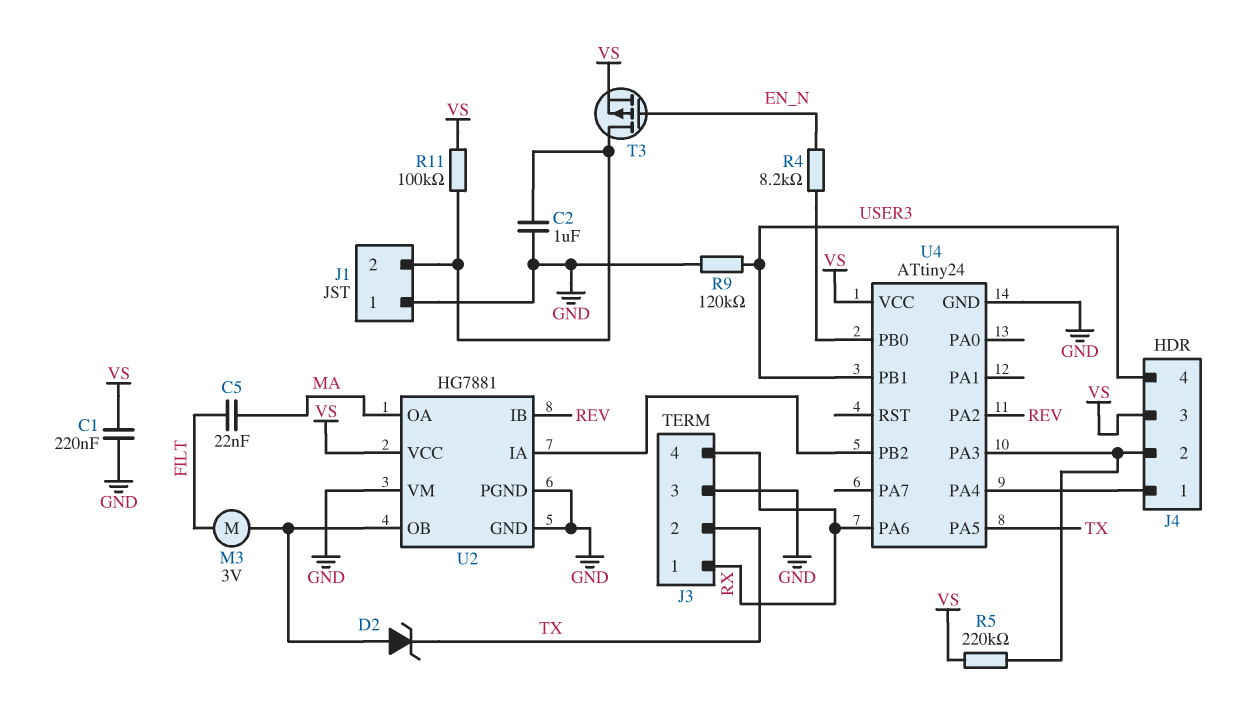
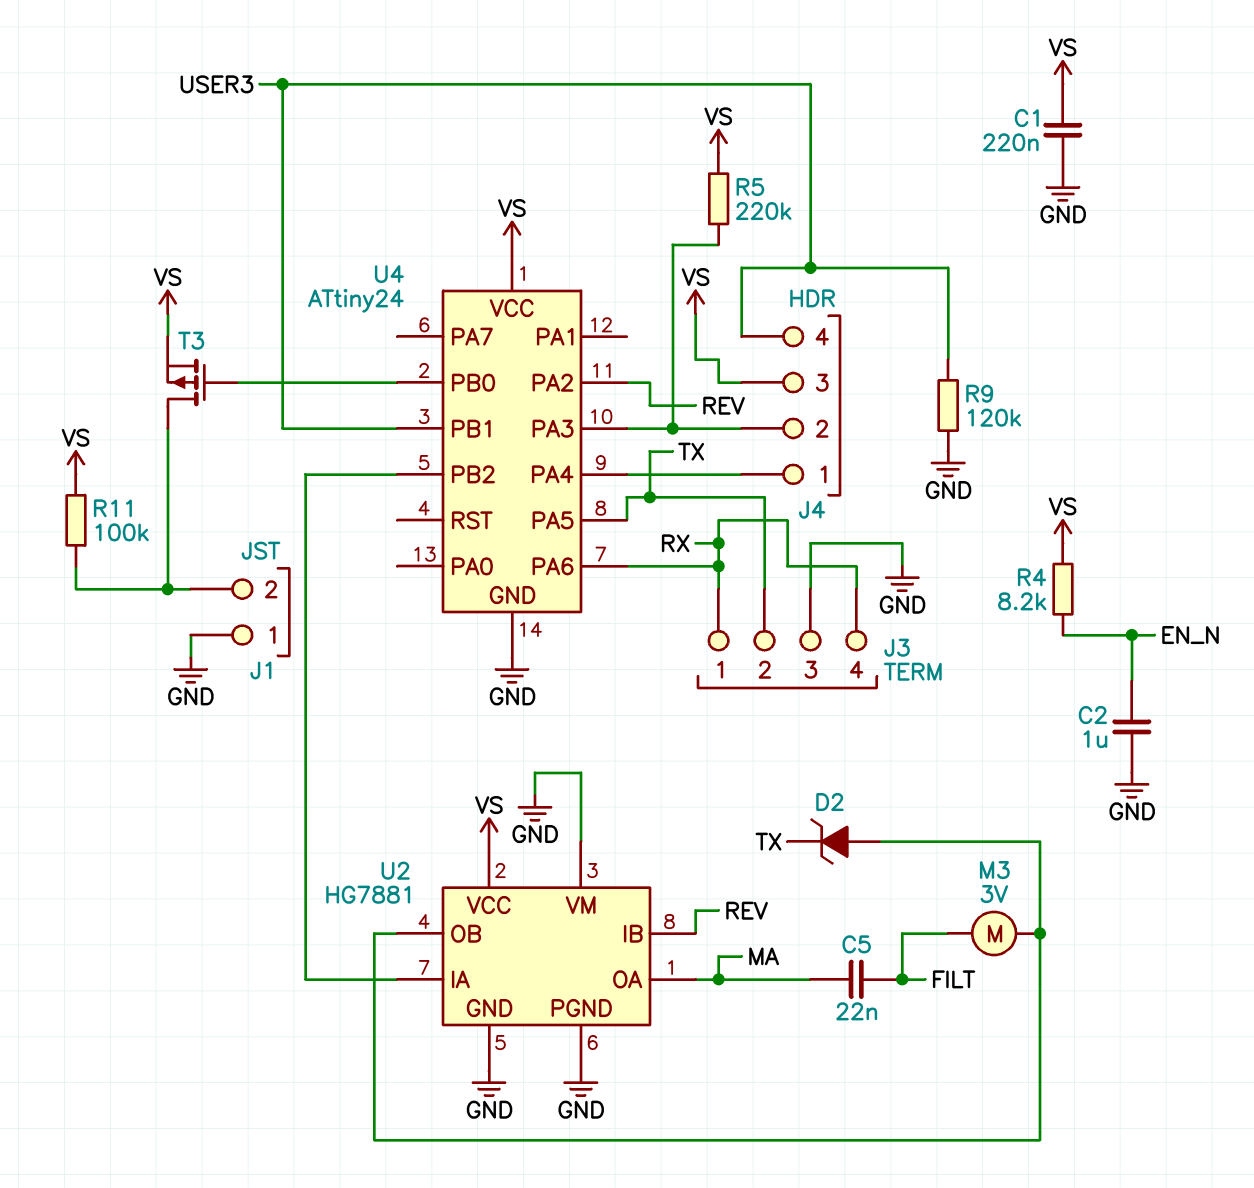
C2: 1uF (GND, J1/2) -> 1uF (EN_N, GND)
R4: 8.2k (EN_N, U4/PB0) -> 8.2k (EN_N, VS)
T3: PMOS (G EN_N, D J1/2, S VS) -> PMOS (G U4/PB0, D J1/2, S VS)

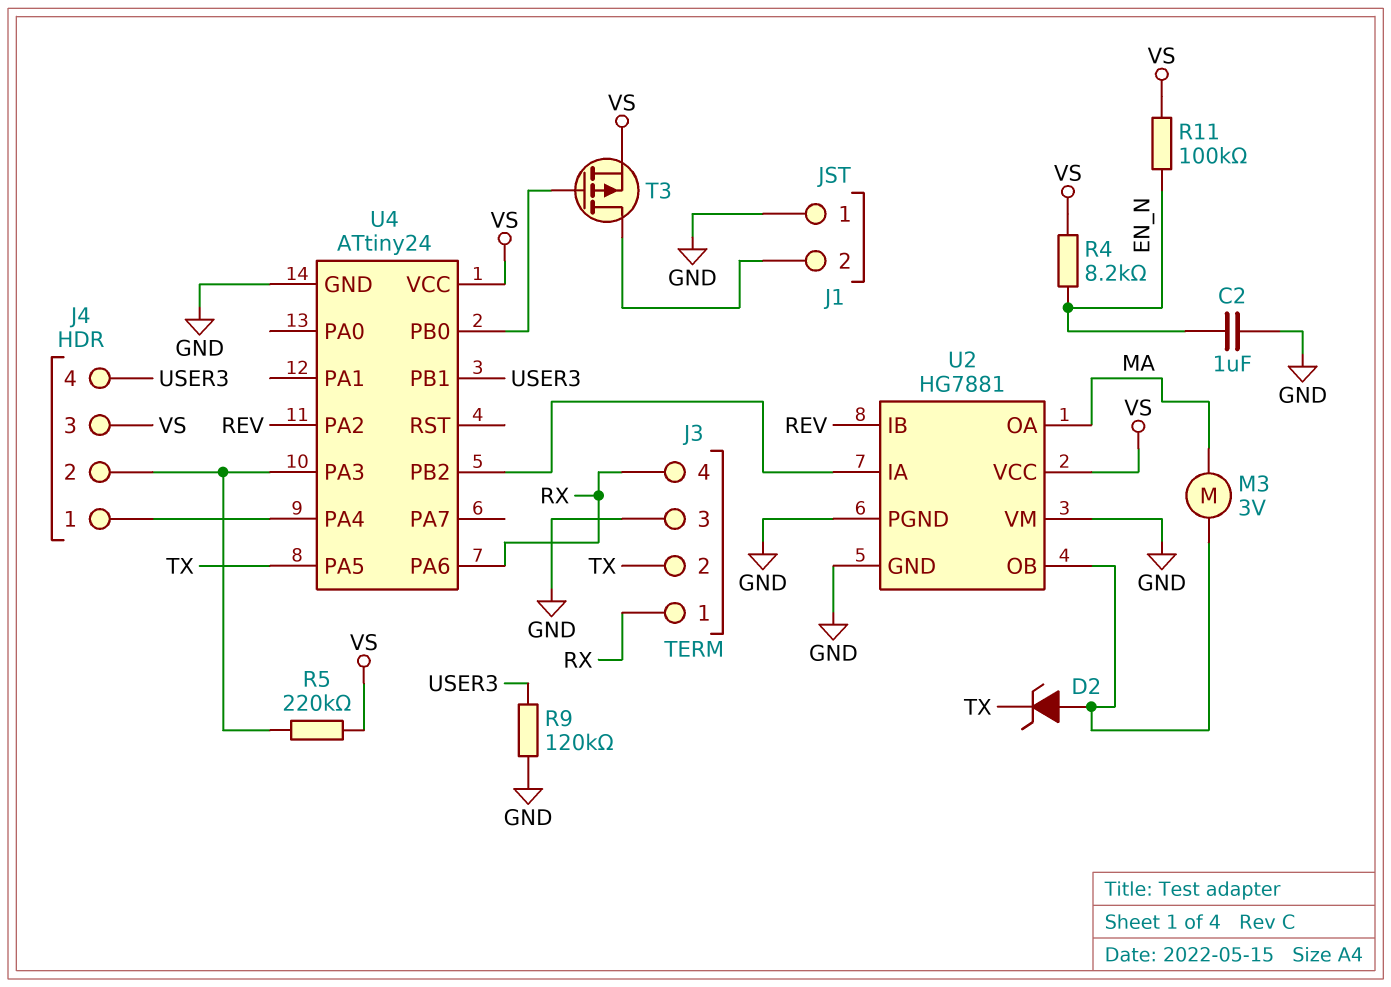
C1: 220nF (GND, VS) -> none
C5: 22nF (FILT, MA) -> none
M3: motor 3V (FILT, U2/OB) -> motor 3V (MA, U2/OB)
R11: 100k (J1/2, VS) -> 100k (EN_N, VS)

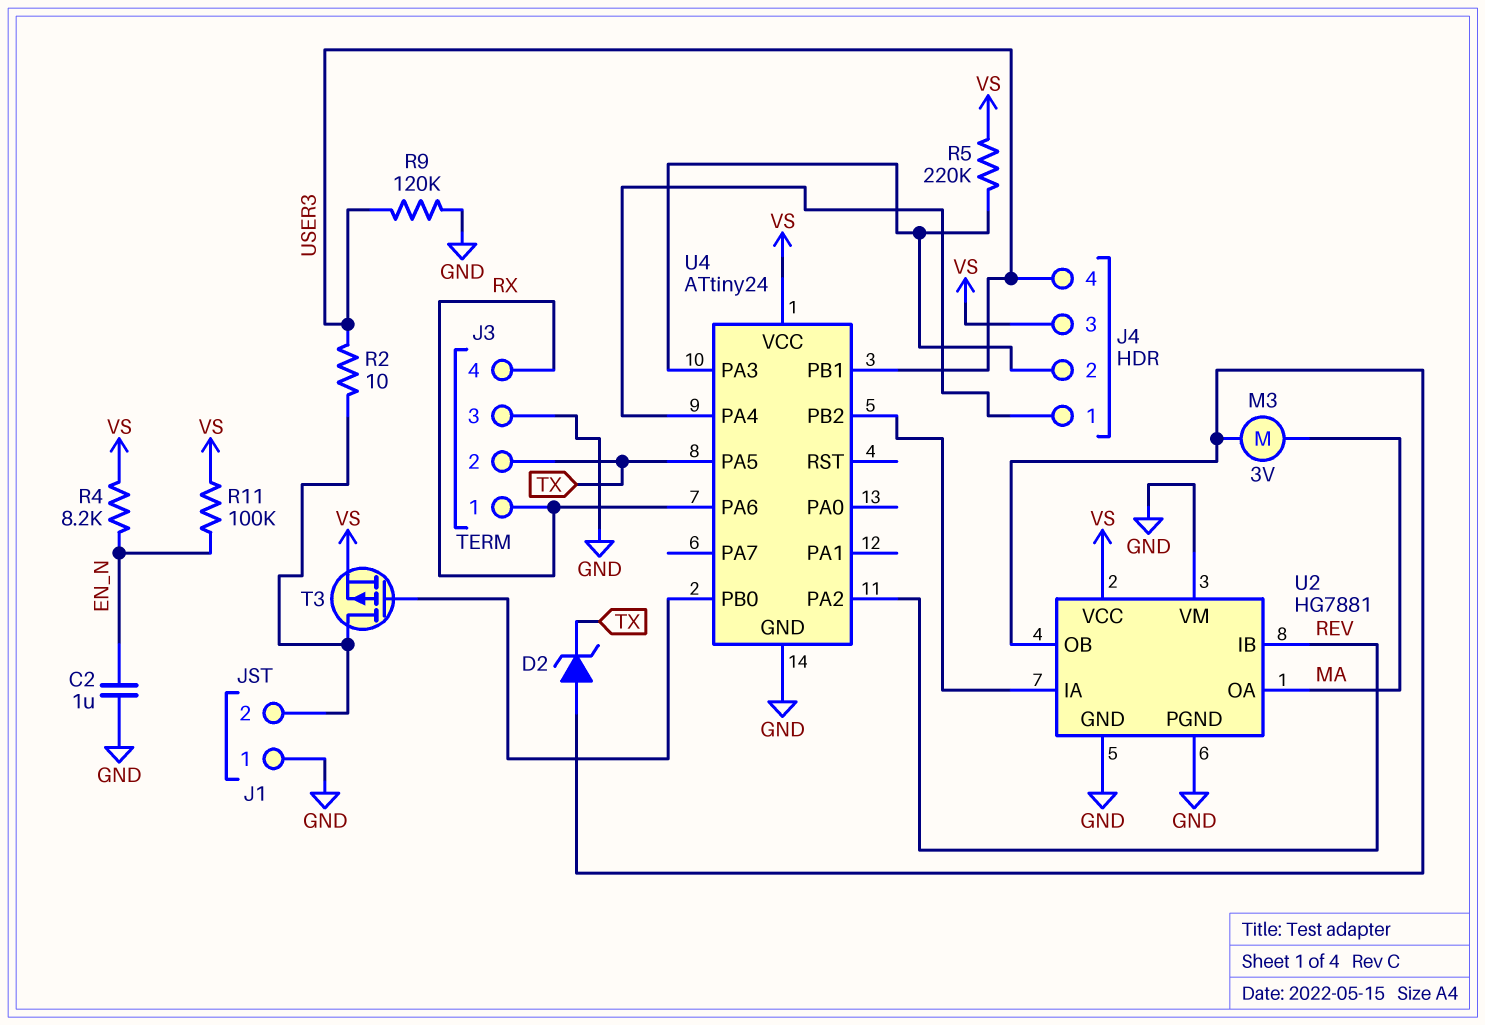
R2: none -> 10 (J1/2, USER3)

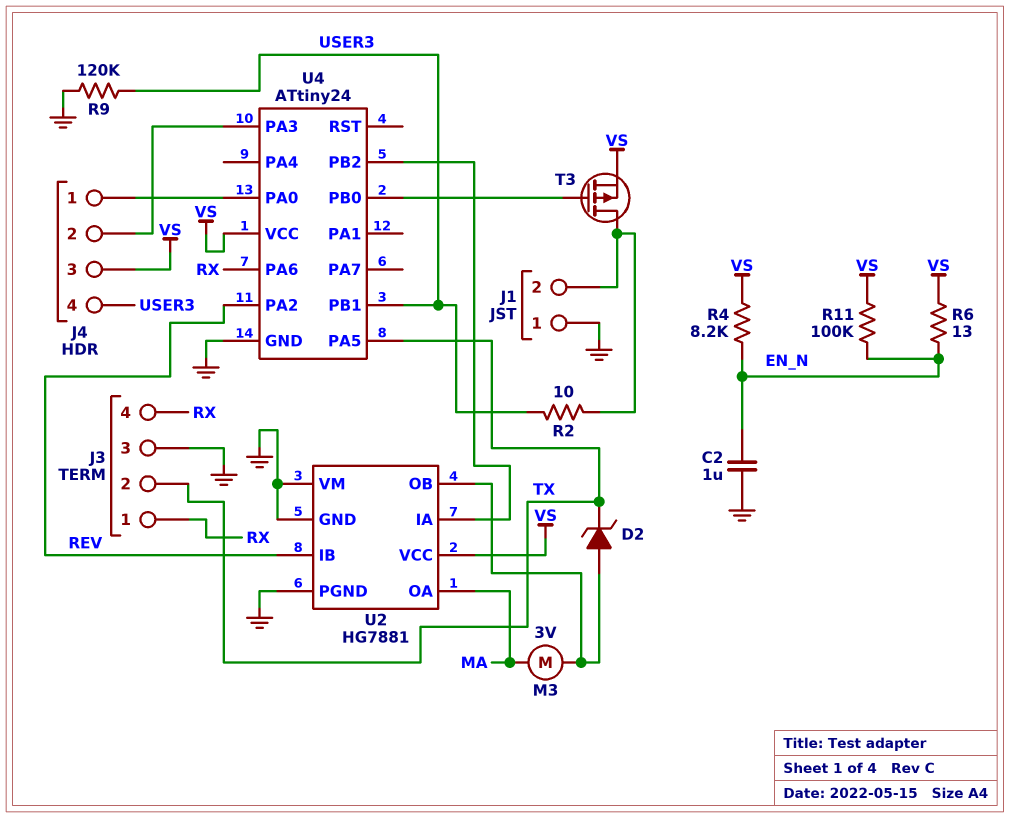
R5: 220k (J4/2, VS) -> none
R6: none -> 13 (EN_N, VS)
U4 pin PA0: none -> J4/1
U4 pin PA4: J4/1 -> none

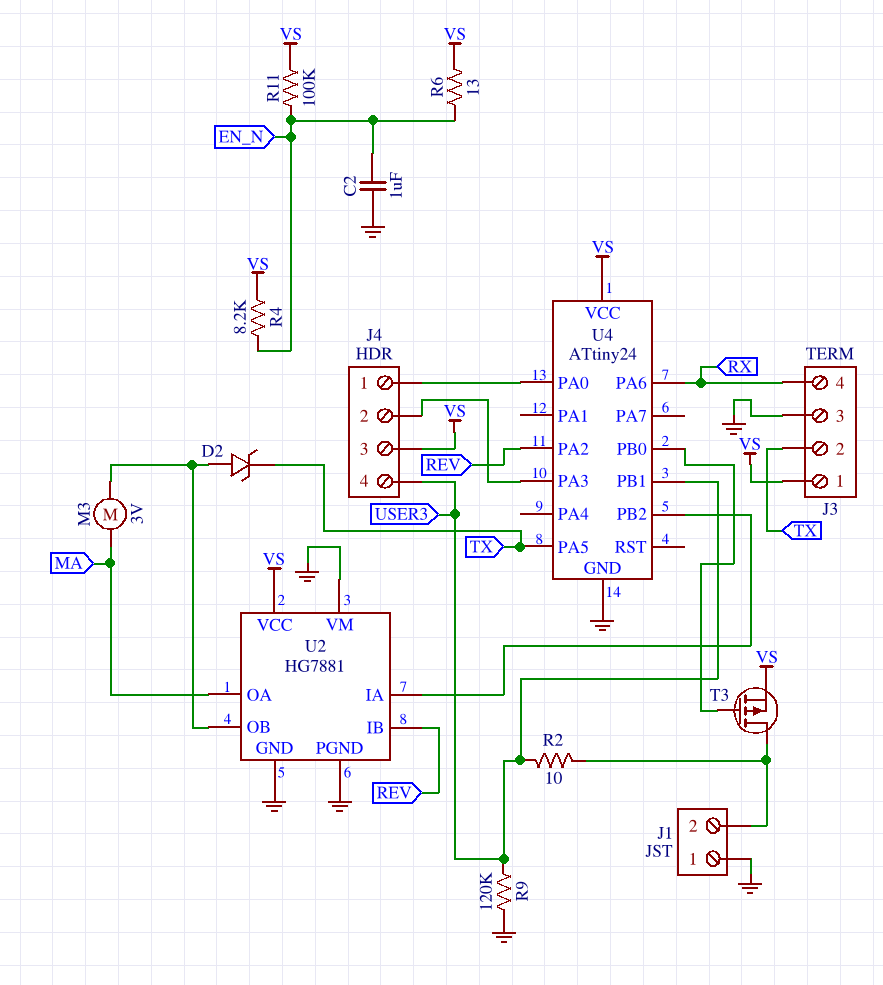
J3 pin 1: RX -> VS

